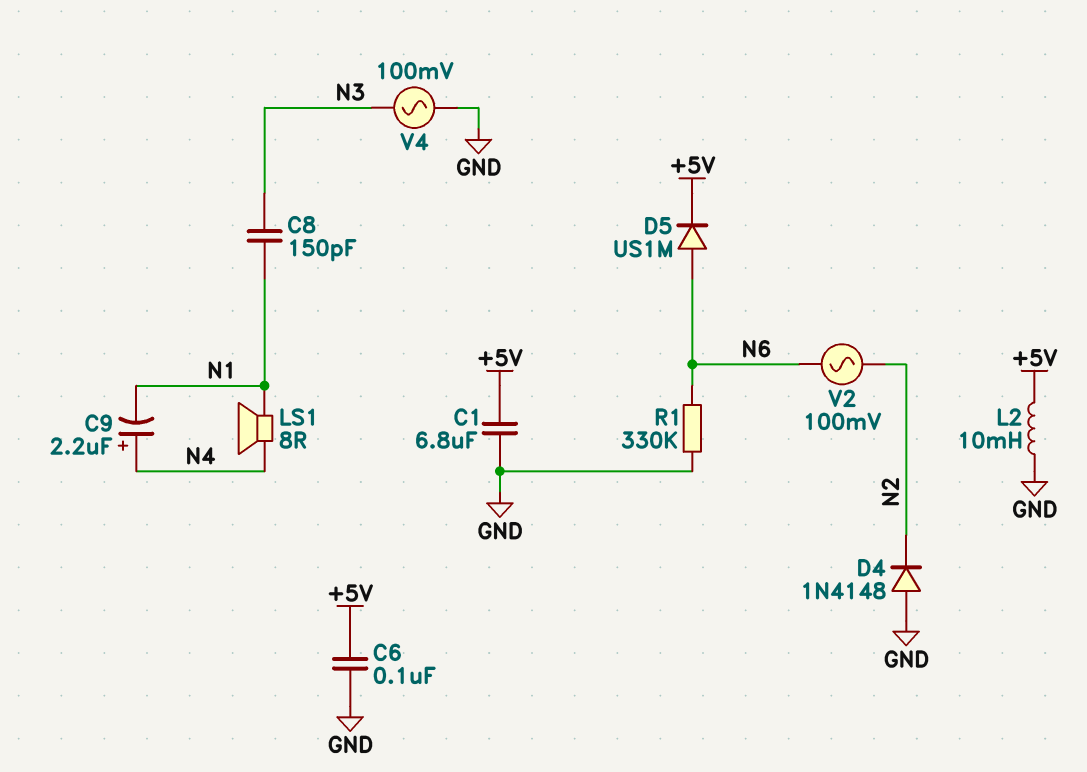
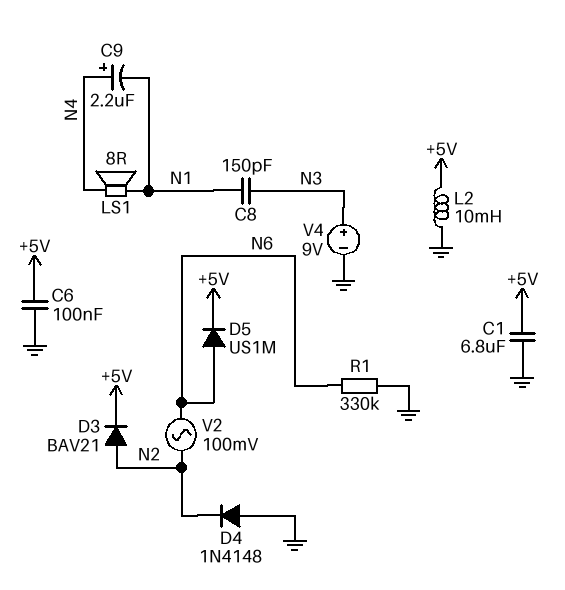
D3: none -> diode BAV21 (A N2, K +5V)
V4: AC 100mV (GND, N3) -> 9V (plus N3, minus GND)

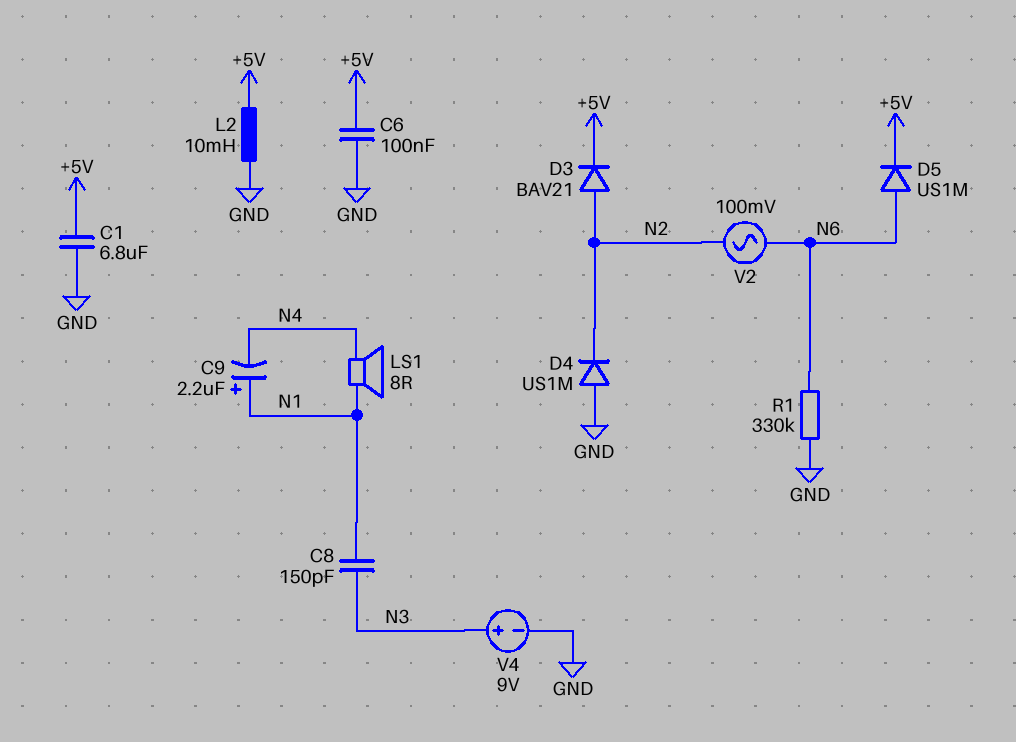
C9: 2.2uF (plus N4, minus N1) -> 2.2uF (plus N1, minus N4)
D4: diode 1N4148 (A GND, K N2) -> diode US1M (A GND, K N2)

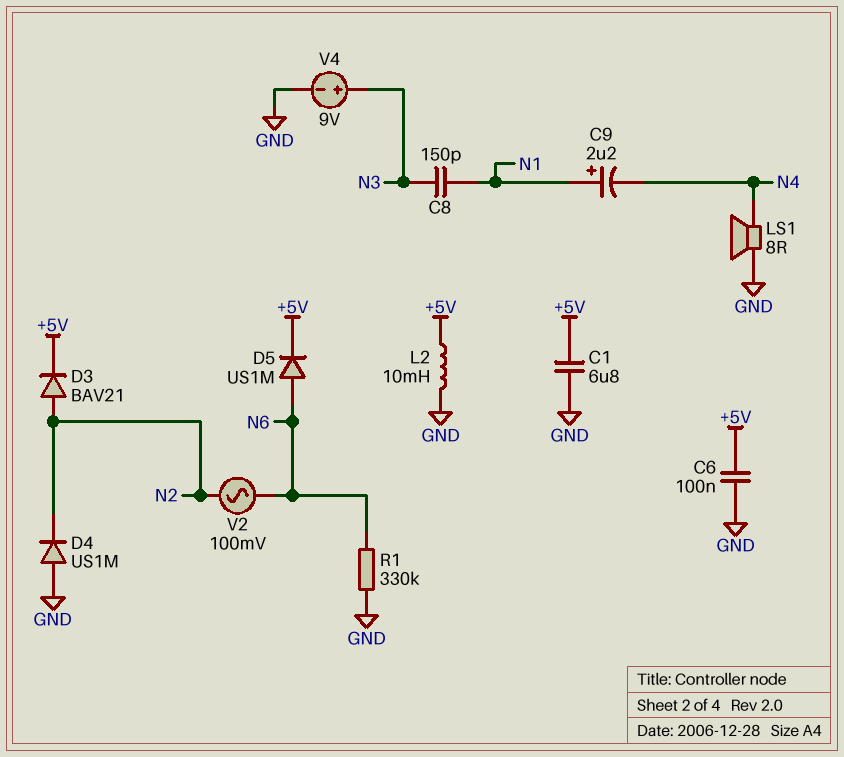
LS1: speaker 8R (N1, N4) -> speaker 8R (GND, N4)

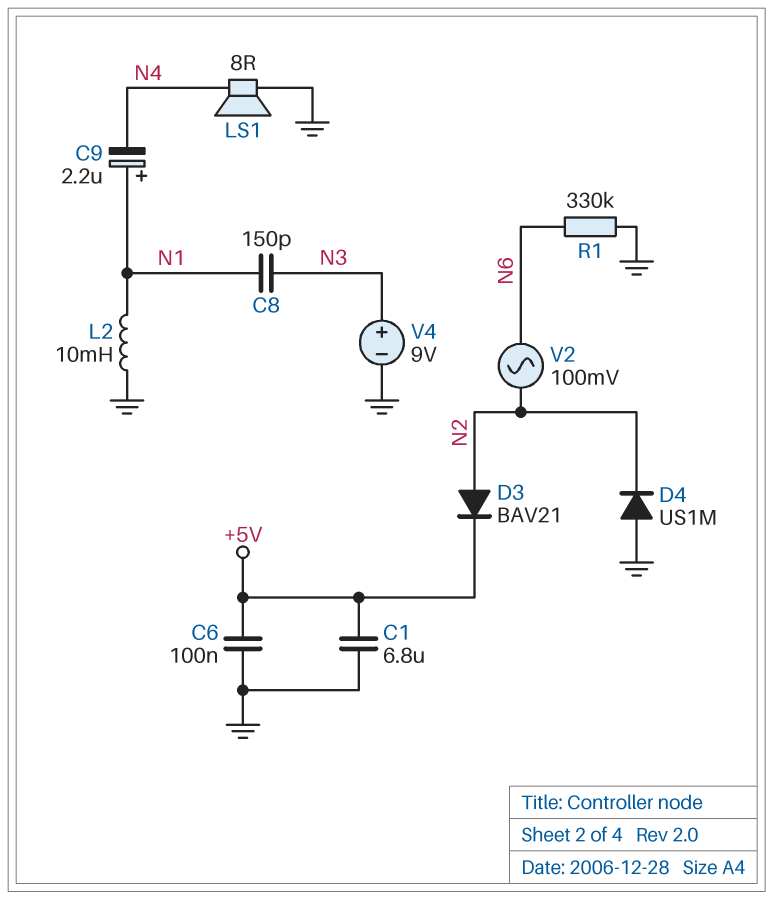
D5: diode US1M (A N6, K +5V) -> none
L2: 10mH (+5V, GND) -> 10mH (GND, N1)

